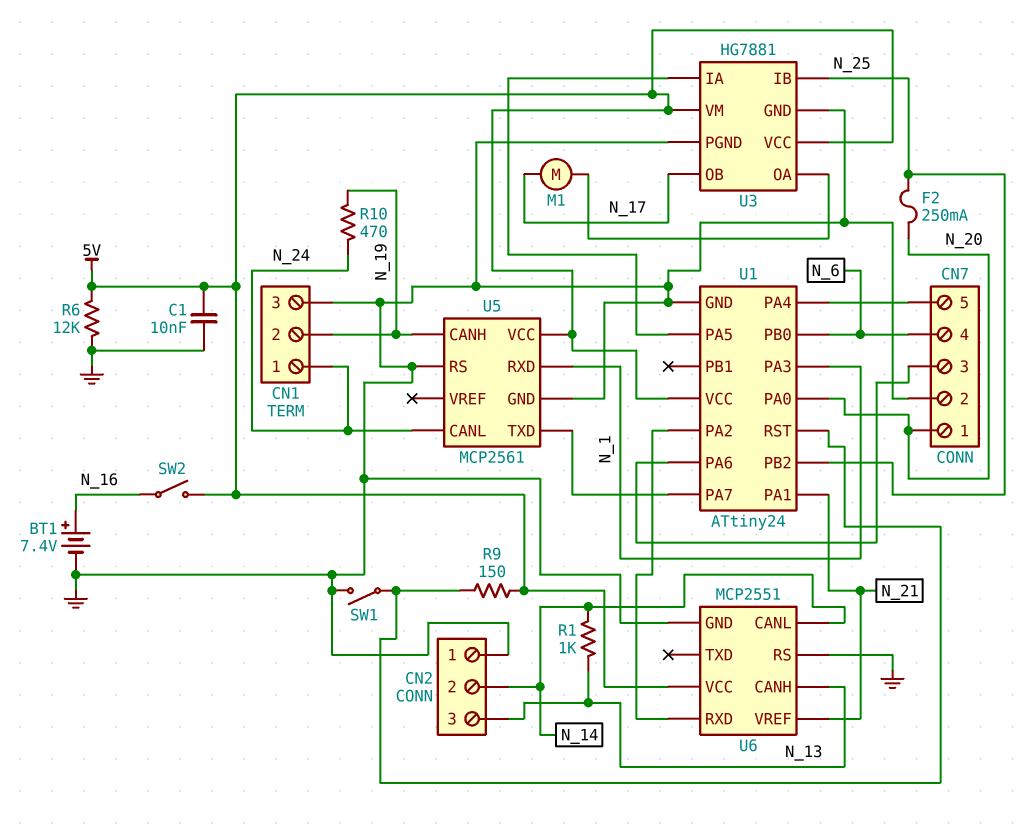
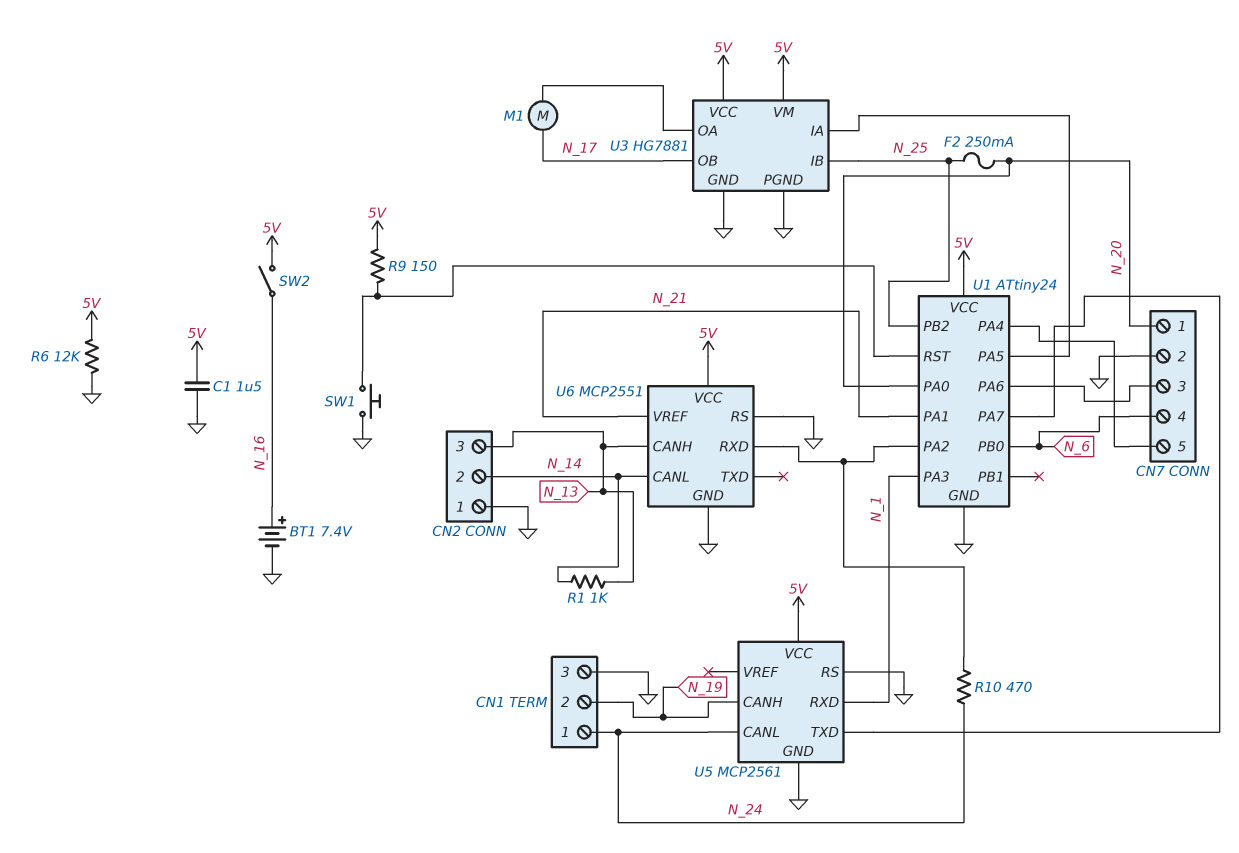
C1: 10nF (5V, GND) -> 1.5uF (5V, GND)
R10: 470 (N_19, N_24) -> 470 (N_24, U1/PA2)
SW1: switch (GND, U1/RST) -> button (GND, U1/RST)

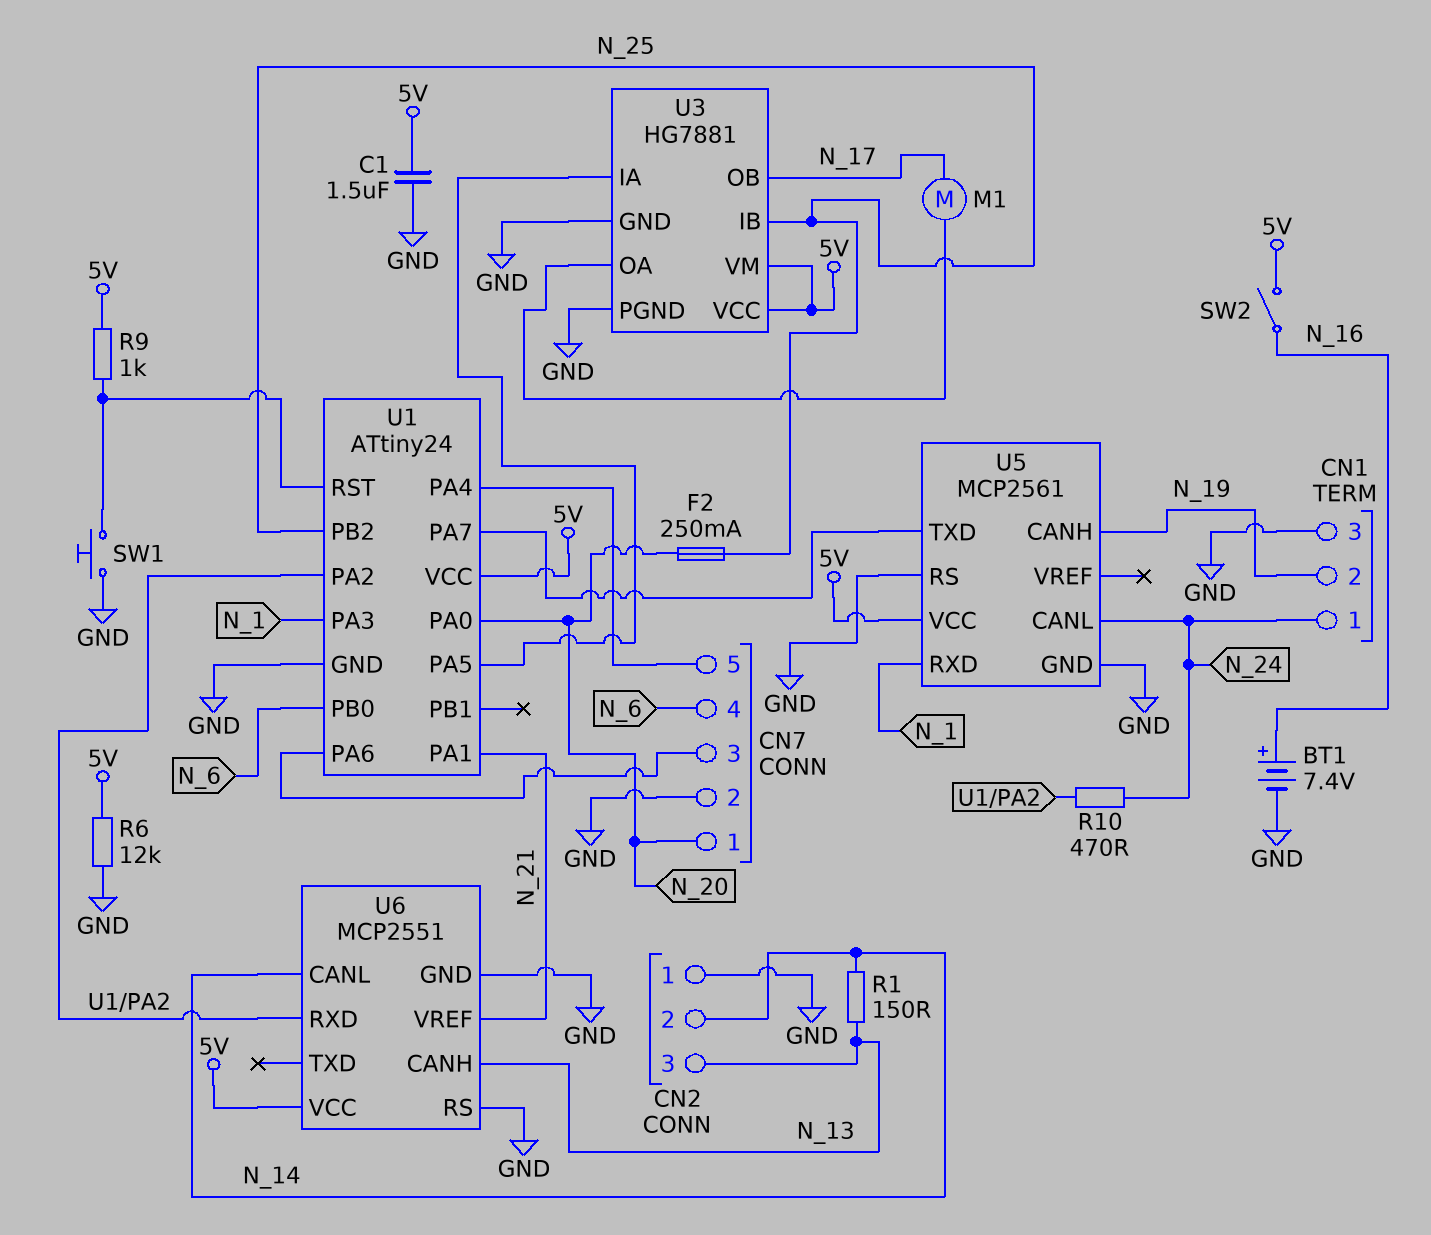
R1: 1k (N_13, N_14) -> 150 (N_13, N_14)
R9: 150 (5V, U1/RST) -> 1k (5V, U1/RST)

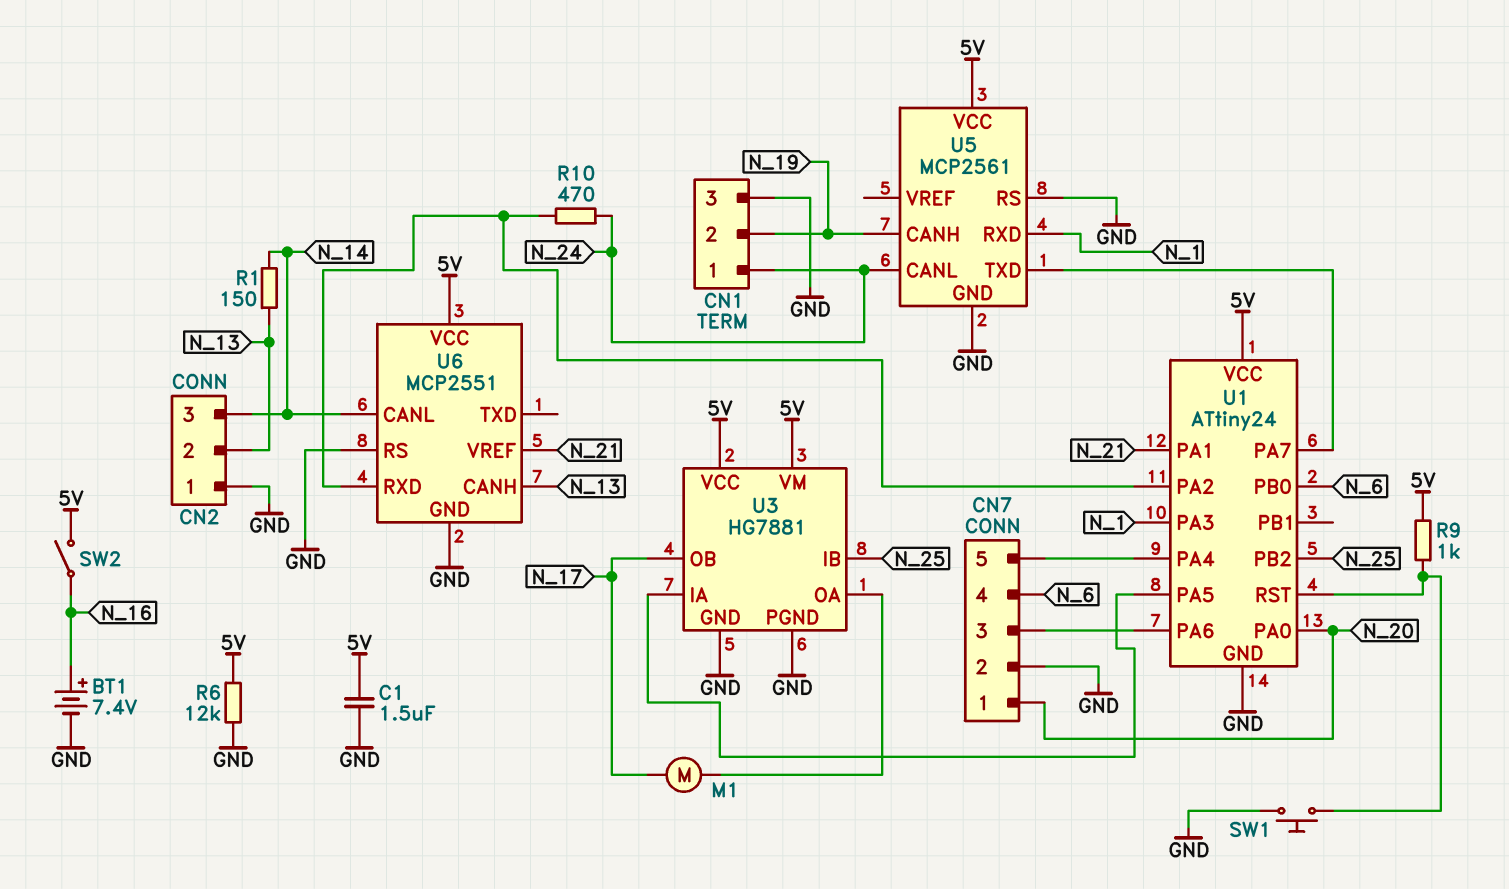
CN2 pin 2: N_14 -> N_13
CN2 pin 3: N_13 -> N_14
F2: 250mA (N_20, N_25) -> none

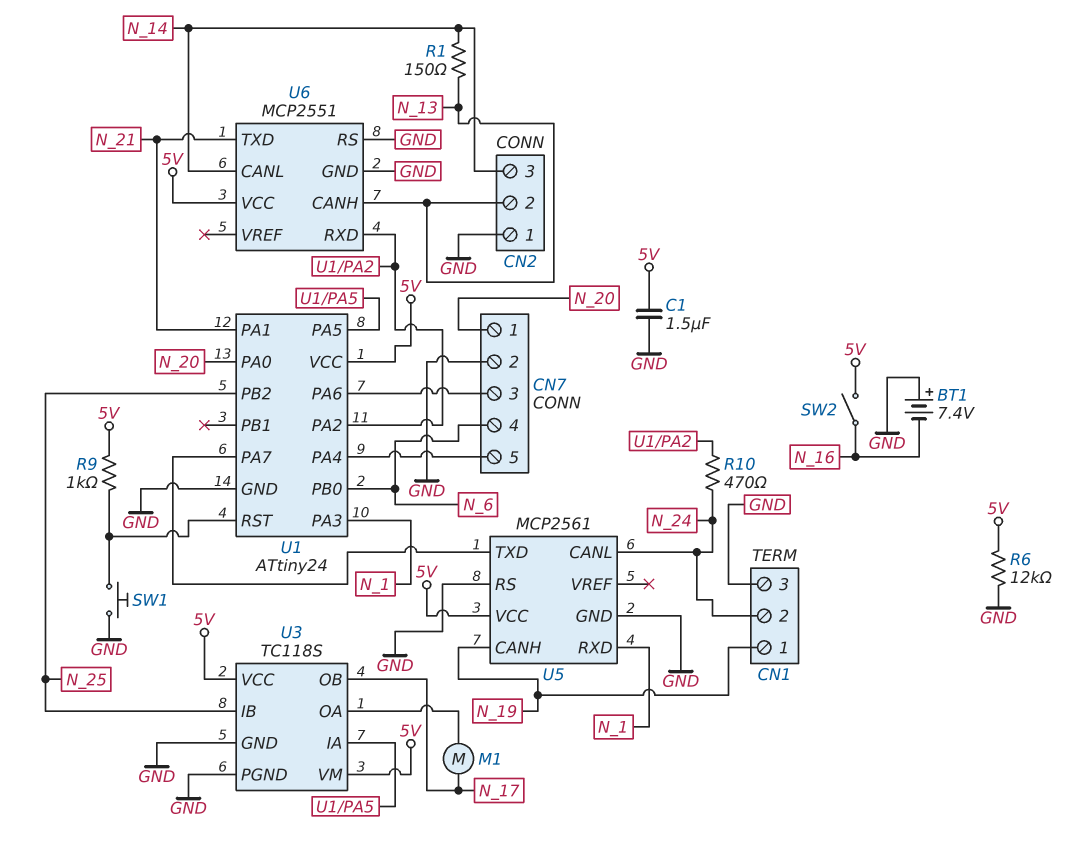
BT1: 7.4V (plus N_16, minus GND) -> 7.4V (plus GND, minus N_16)
CN1 pin 1: N_24 -> N_19
CN1 pin 2: N_19 -> N_24
U3: HG7881 -> TC118S
U6 pin TXD: none -> N_21
U6 pin VREF: N_21 -> none

